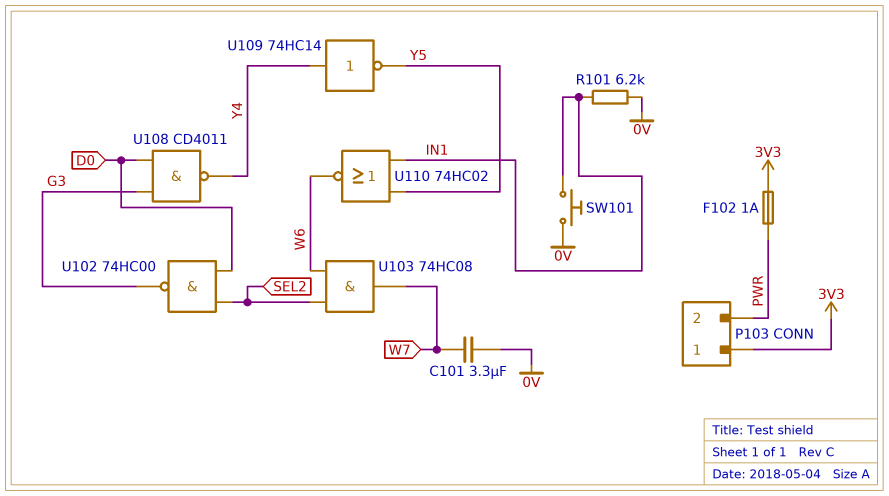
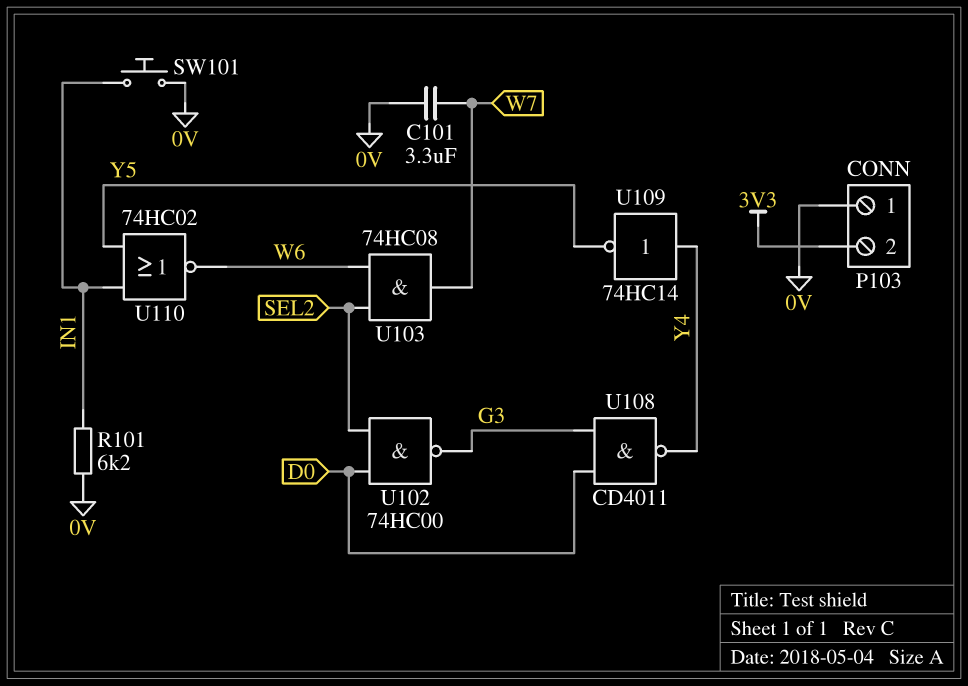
F102: 1A (3V3, PWR) -> none
P103 pin 1: 3V3 -> 0V
P103 pin 2: PWR -> 3V3

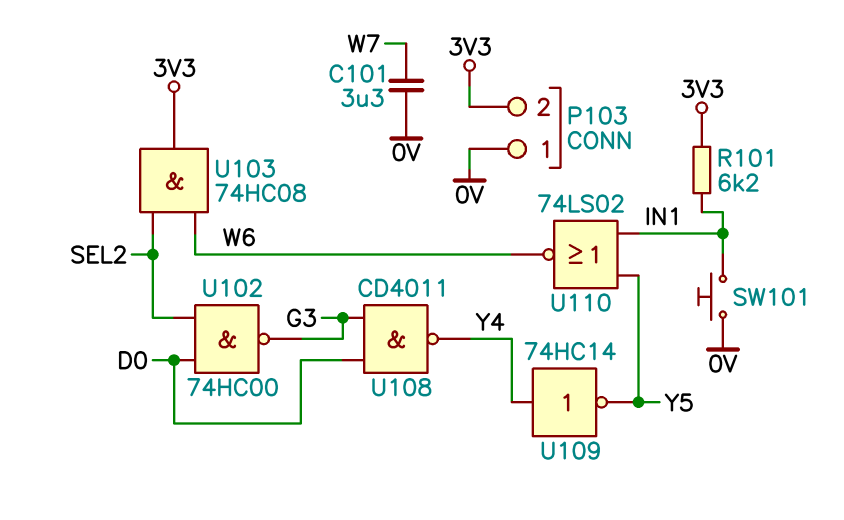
R101: 6.2k (0V, IN1) -> 6.2k (3V3, IN1)
U103: AND 74HC08 (in SEL2, in W6, out W7) -> AND 74HC08 (in SEL2, in W6, out 3V3)
U110: NOR 74HC02 (in IN1, in Y5, out W6) -> NOR 74LS02 (in IN1, in Y5, out W6)

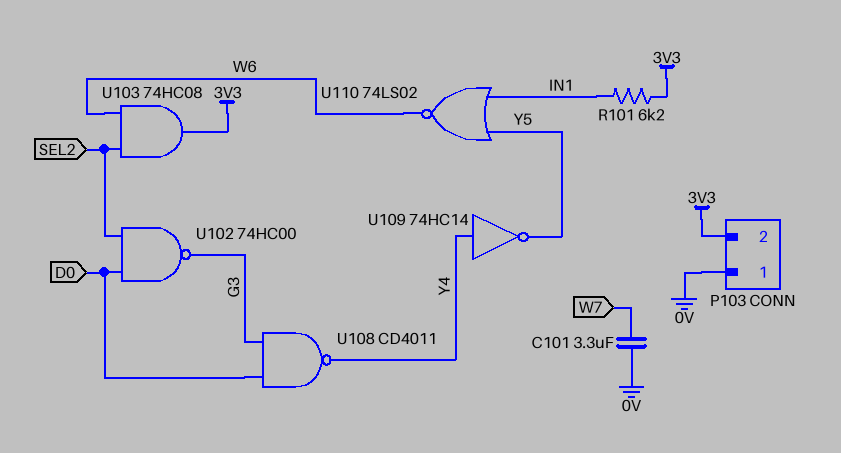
SW101: button (0V, IN1) -> none

